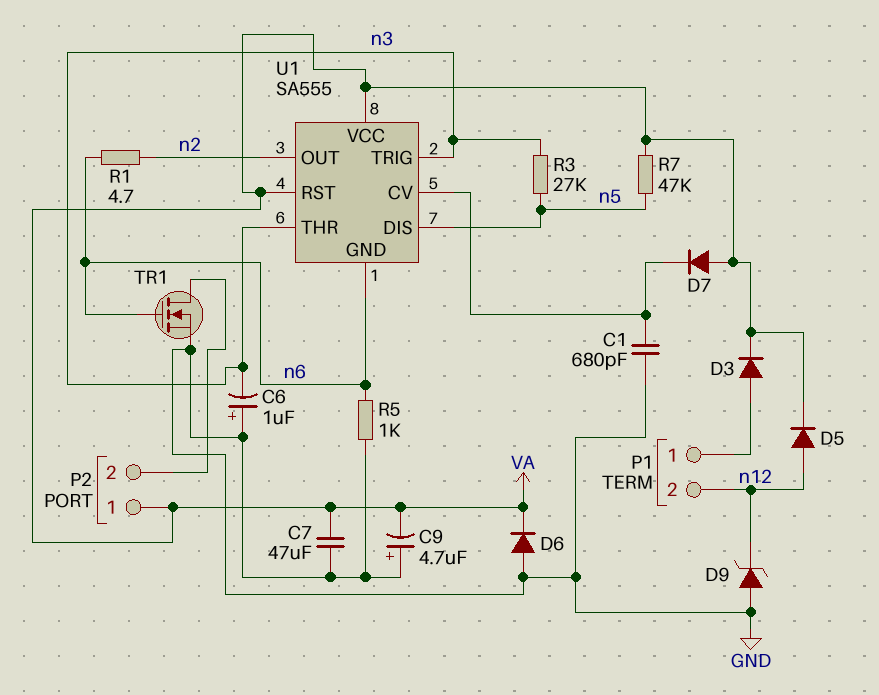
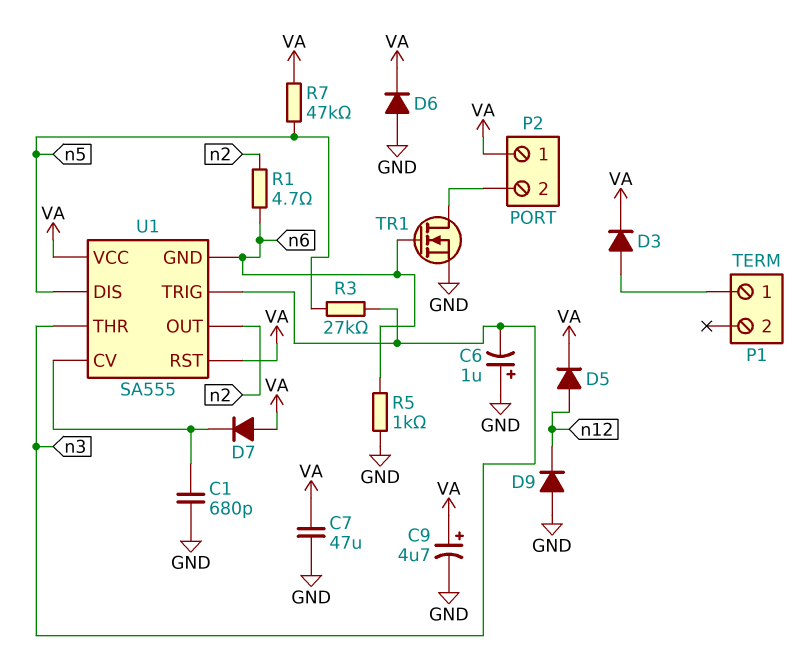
C9: 4.7uF (plus GND, minus VA) -> 4.7uF (plus VA, minus GND)
D9: zener (A GND, K n12) -> diode (A GND, K n12)
P1 pin 2: n12 -> none

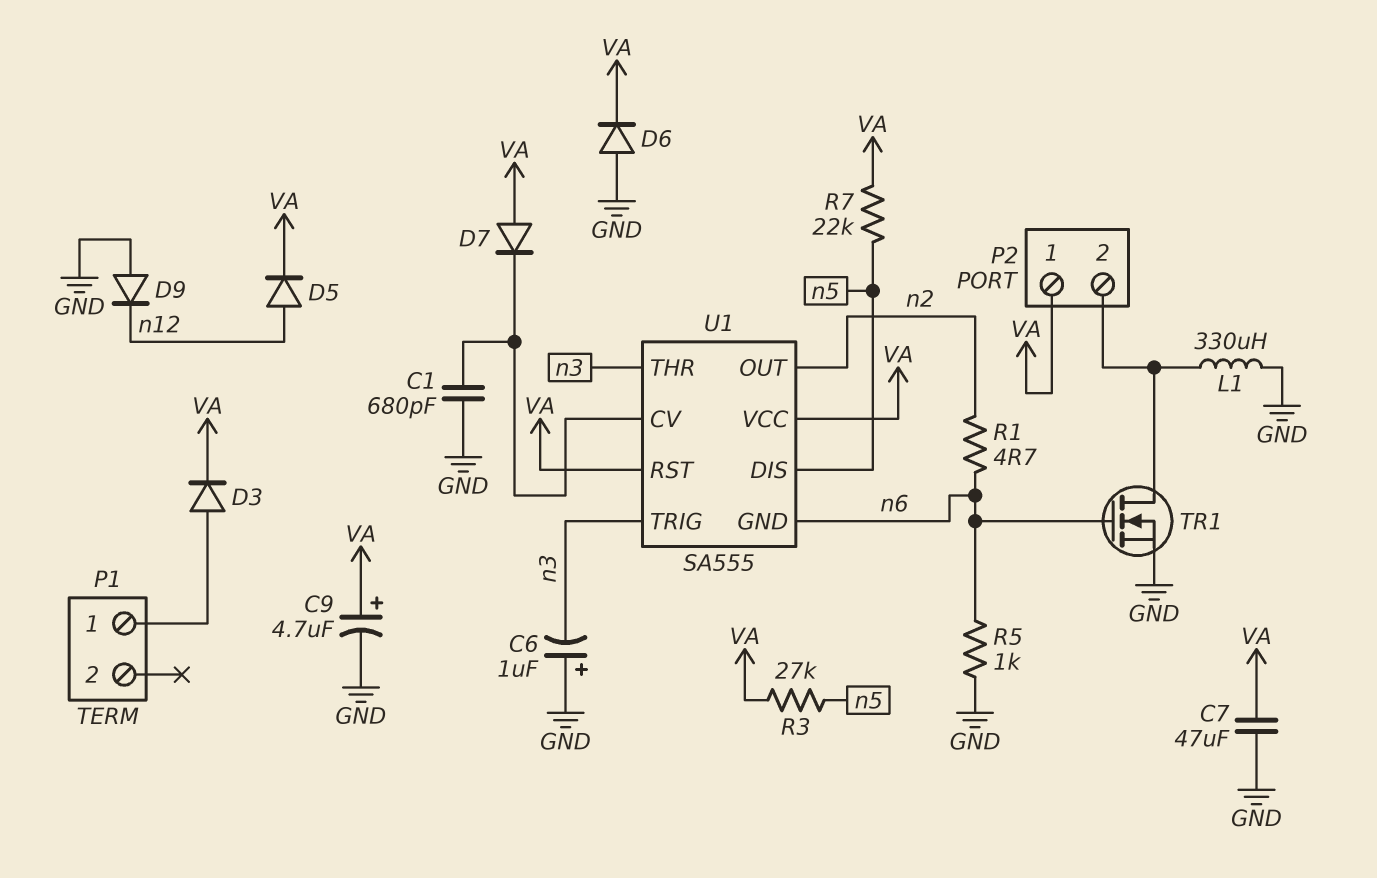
L1: none -> 330uH (GND, P2/2)
R3: 27k (n3, n5) -> 27k (VA, n5)
R7: 47k (VA, n5) -> 22k (VA, n5)

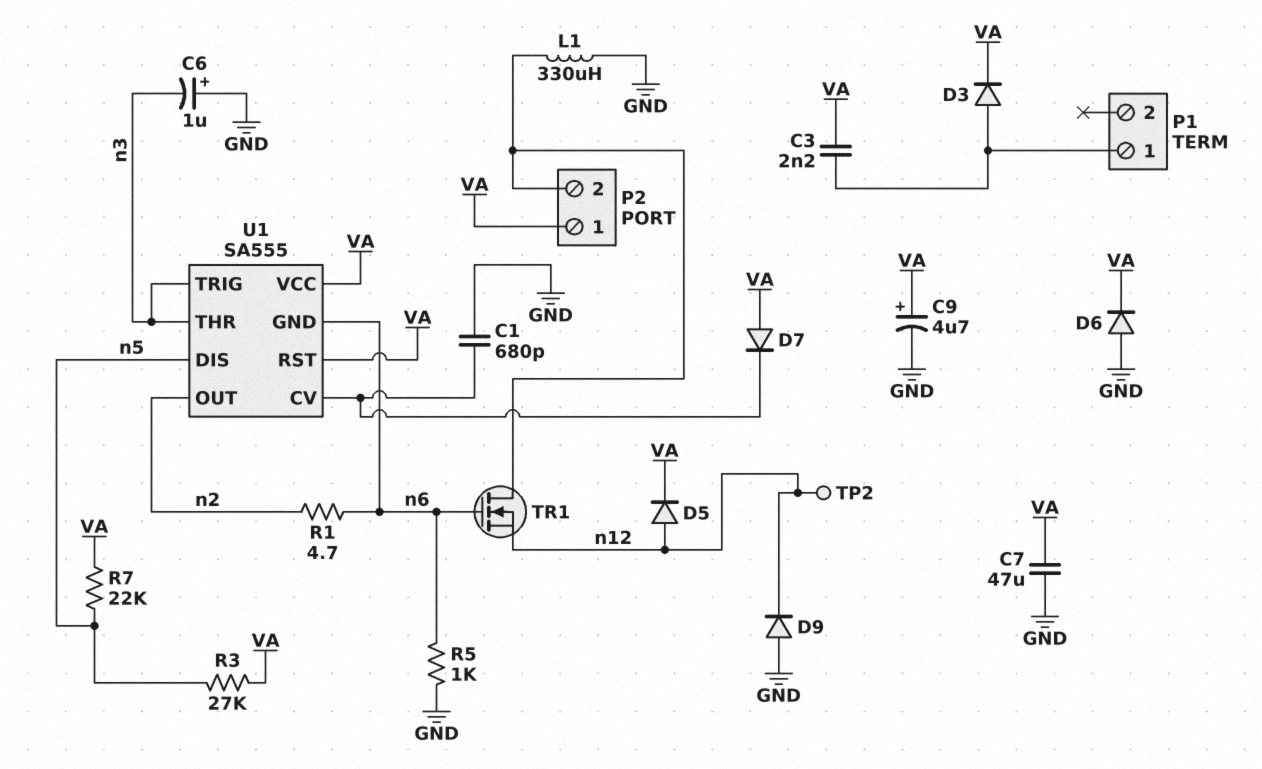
C3: none -> 2.2nF (P1/1, VA)
TP2: none -> test point (n12)
TR1: NMOS (G n6, D P2/2, S GND) -> NMOS (G n6, D P2/2, S n12)

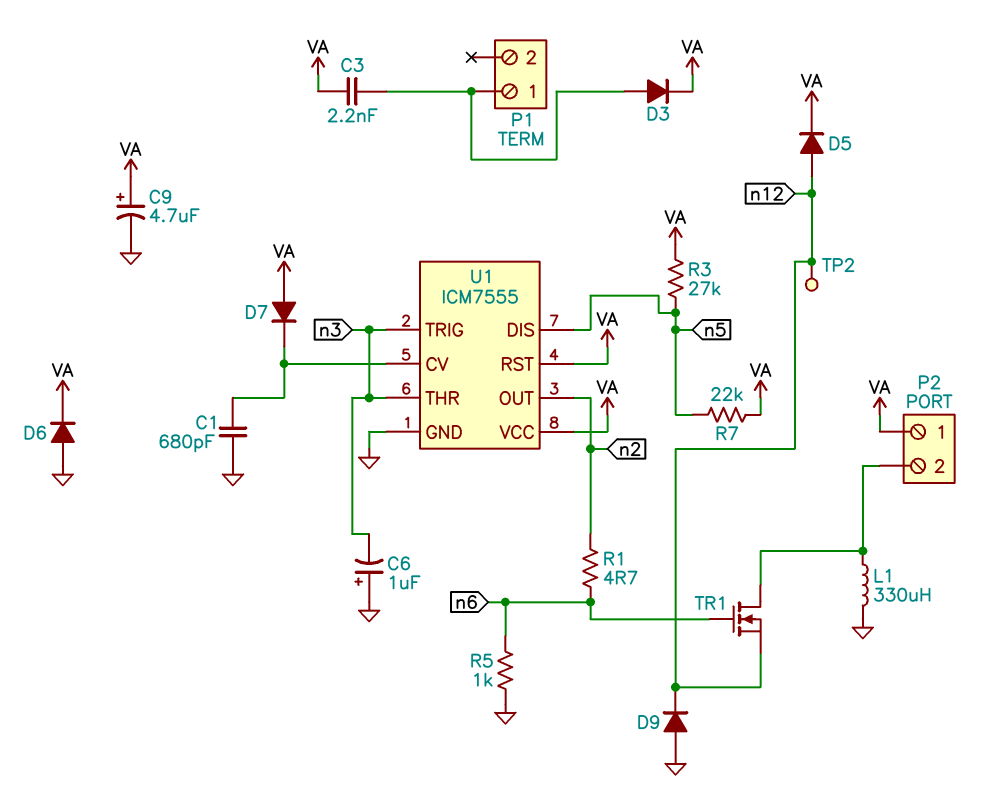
C7: 47uF (GND, VA) -> none
U1: SA555 -> ICM7555
U1 pin GND: n6 -> GND

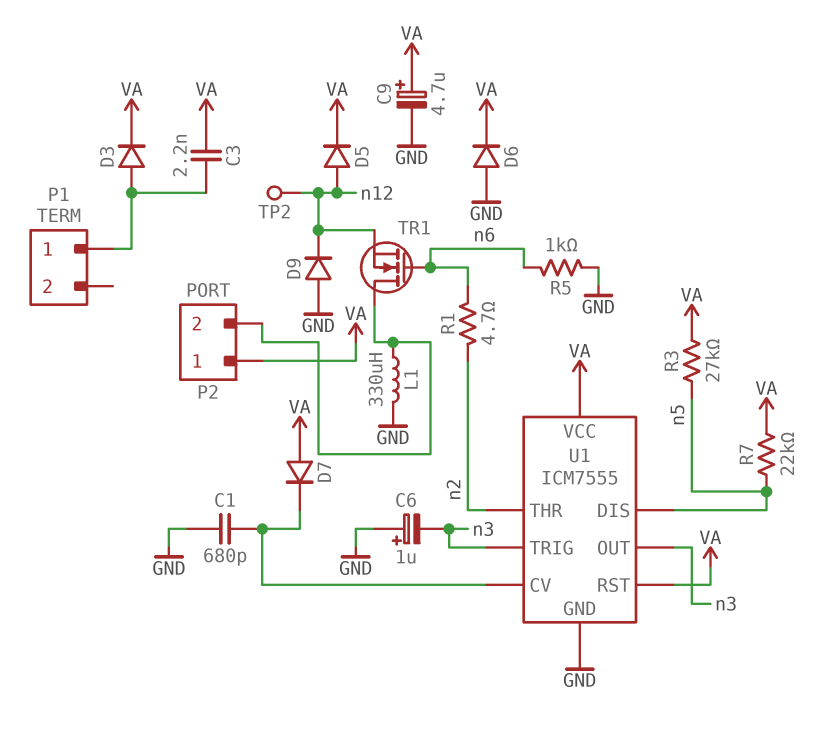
U1 pin OUT: n2 -> n3
U1 pin THR: n3 -> n2

